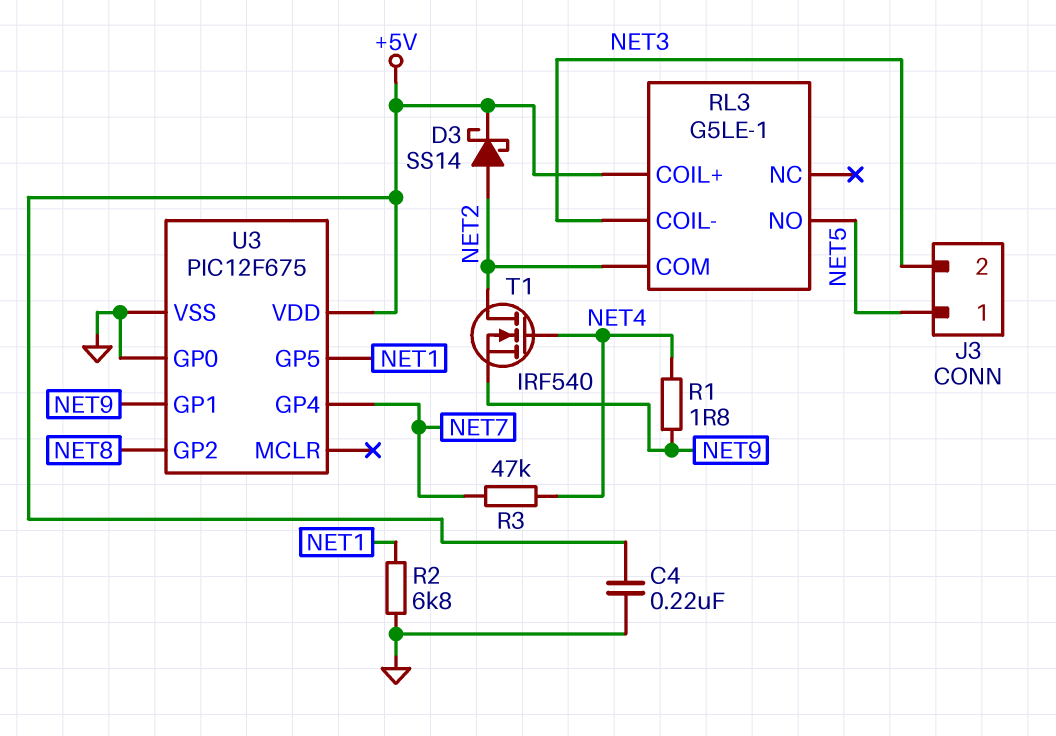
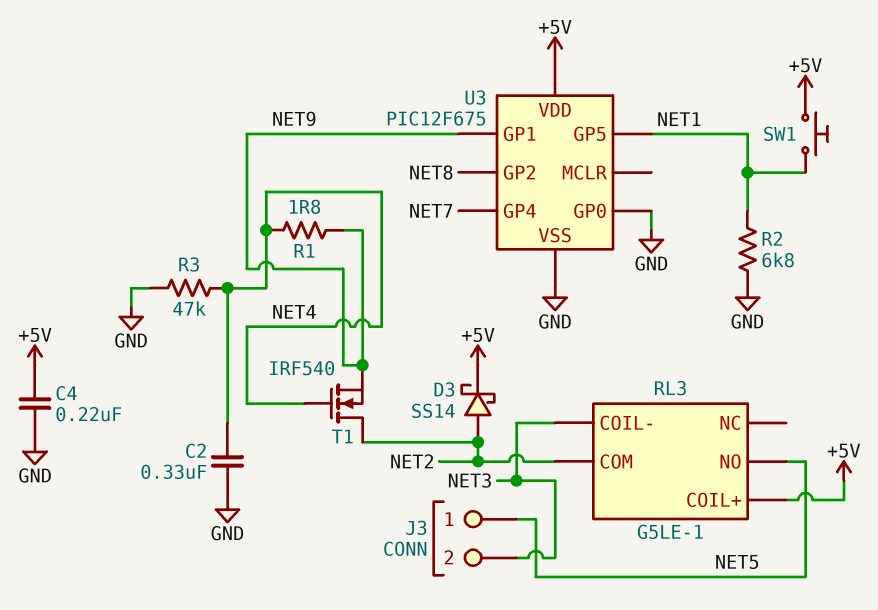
C2: none -> 330nF (GND, NET4)
R3: 47k (NET4, NET7) -> 47k (GND, NET4)
SW1: none -> button (+5V, NET1)

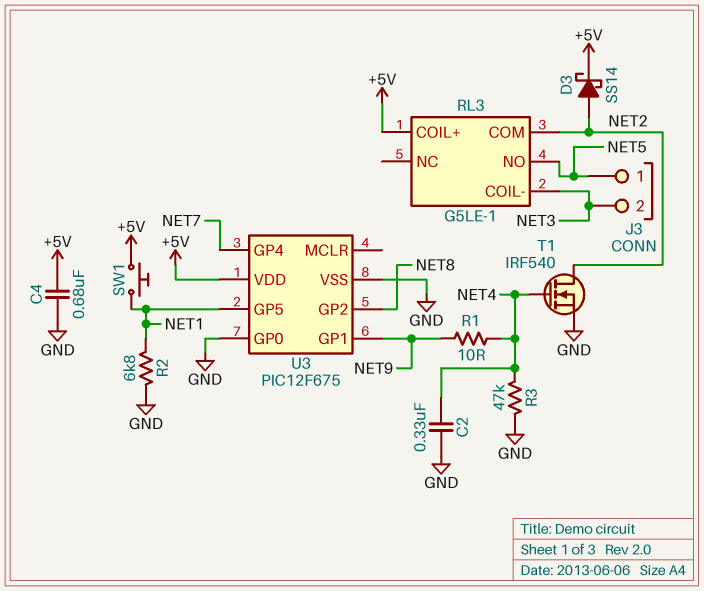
C4: 220nF (+5V, GND) -> 680nF (+5V, GND)
R1: 1.8 (NET4, NET9) -> 10 (NET4, NET9)
T1: NMOS IRF540 (G NET4, D NET2, S NET9) -> NMOS IRF540 (G NET4, D NET2, S GND)

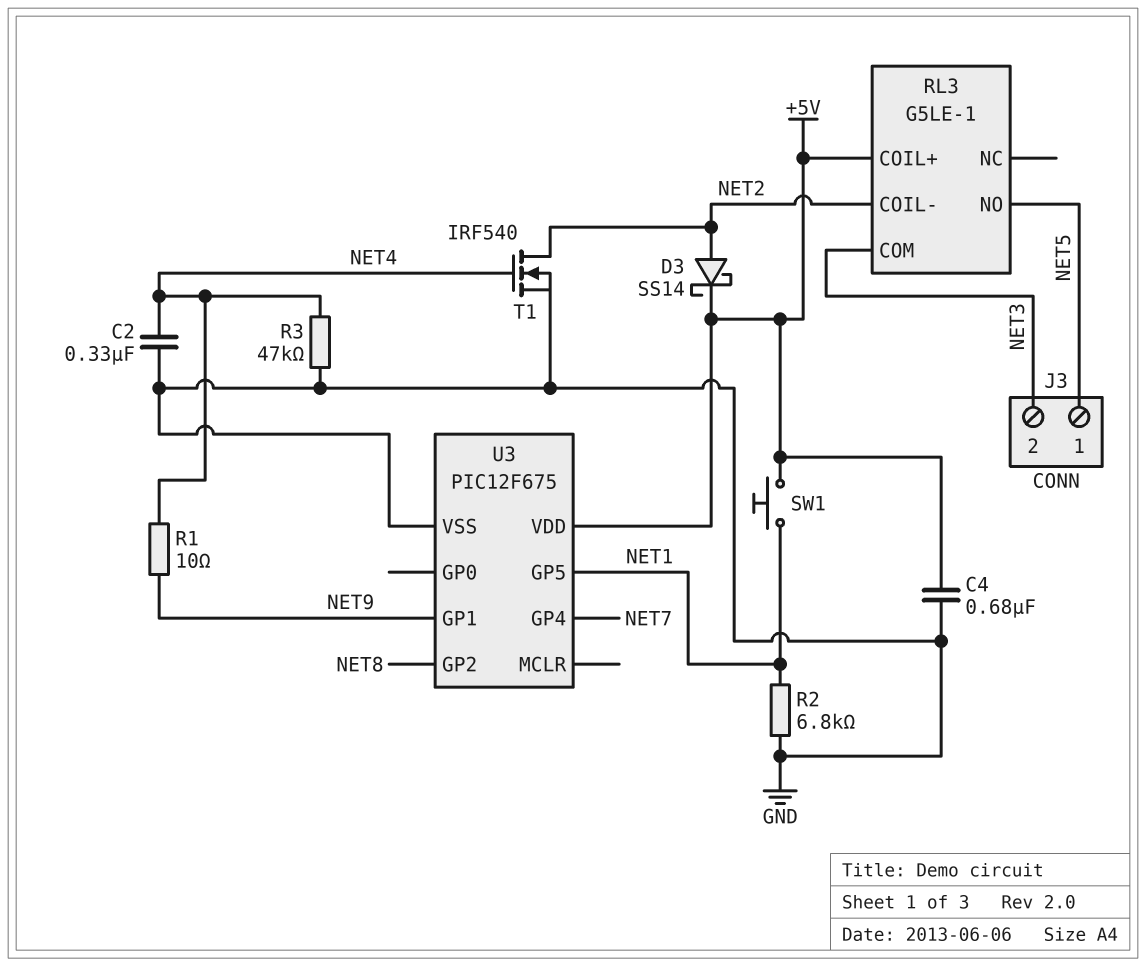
RL3 pin COIL-: NET3 -> NET2
RL3 pin COM: NET2 -> NET3
U3 pin GP0: GND -> none

